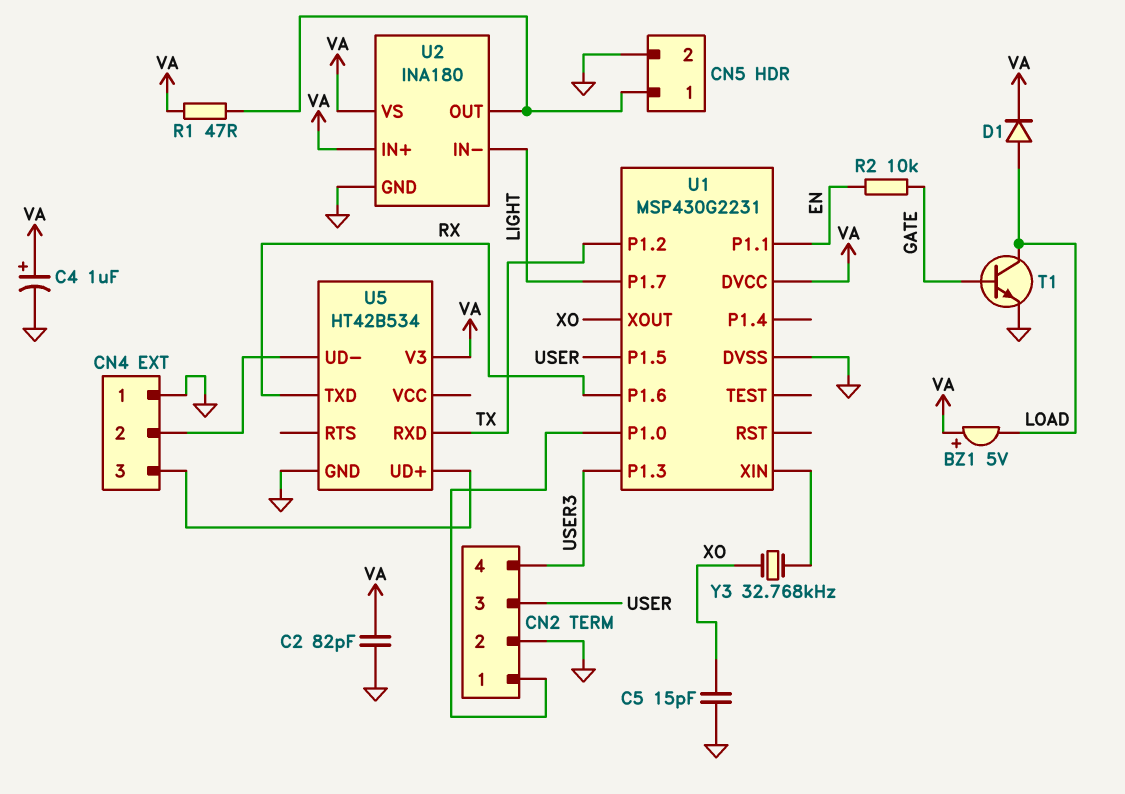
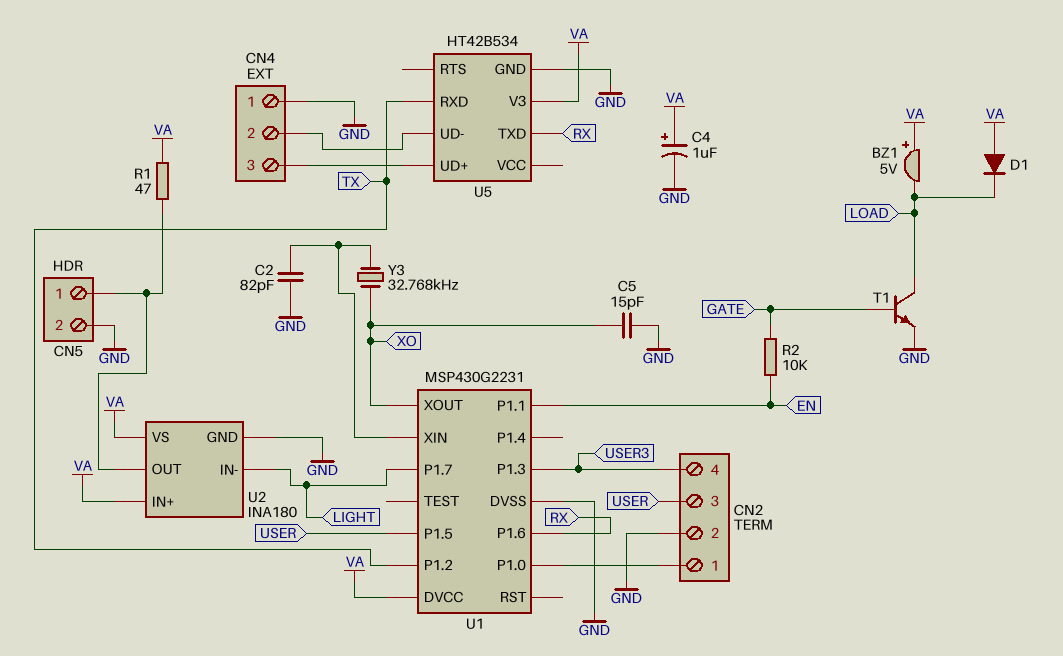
C2: 82pF (GND, VA) -> 82pF (GND, U1/XIN)
D1: diode (A LOAD, K VA) -> diode (A VA, K LOAD)

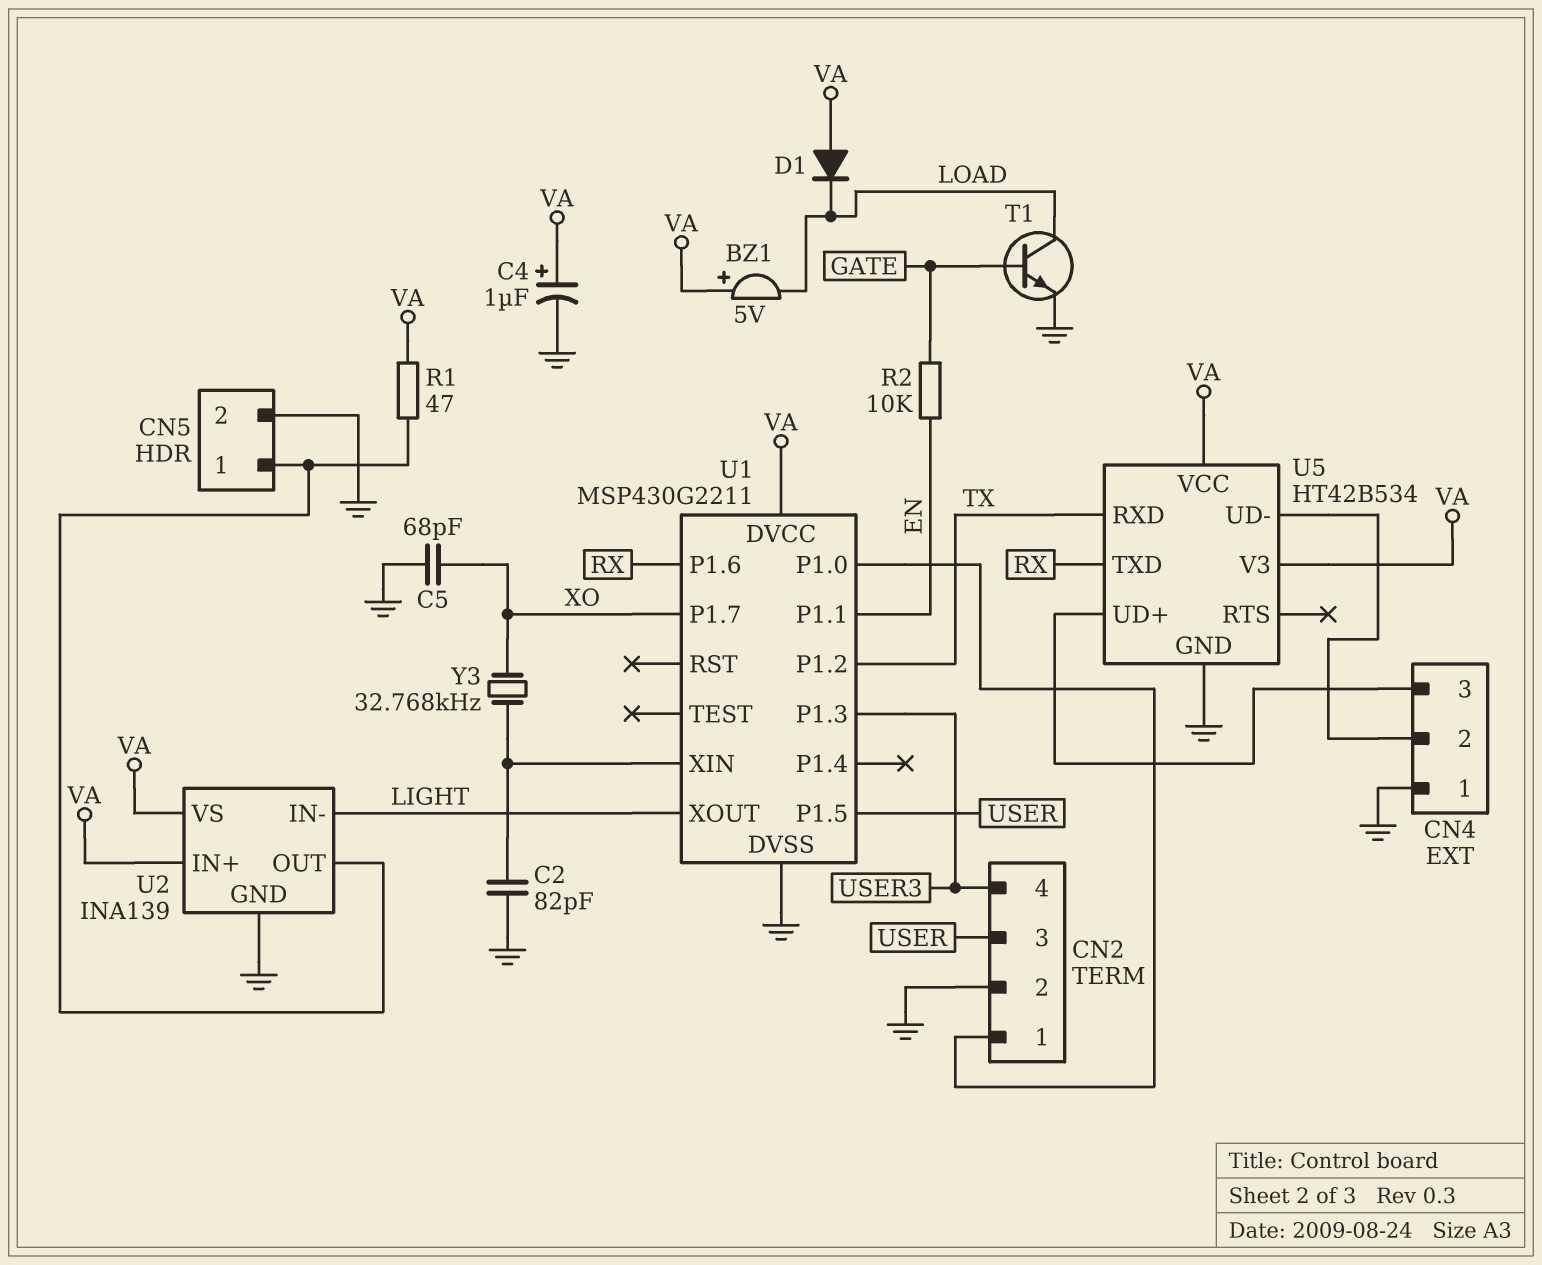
C5: 15pF (GND, XO) -> 68pF (GND, XO)
U1: MSP430G2231 -> MSP430G2211
U1 pin P1.7: LIGHT -> XO
U1 pin XOUT: XO -> LIGHT
U2: INA180 -> INA139
U5 pin VCC: none -> VA

